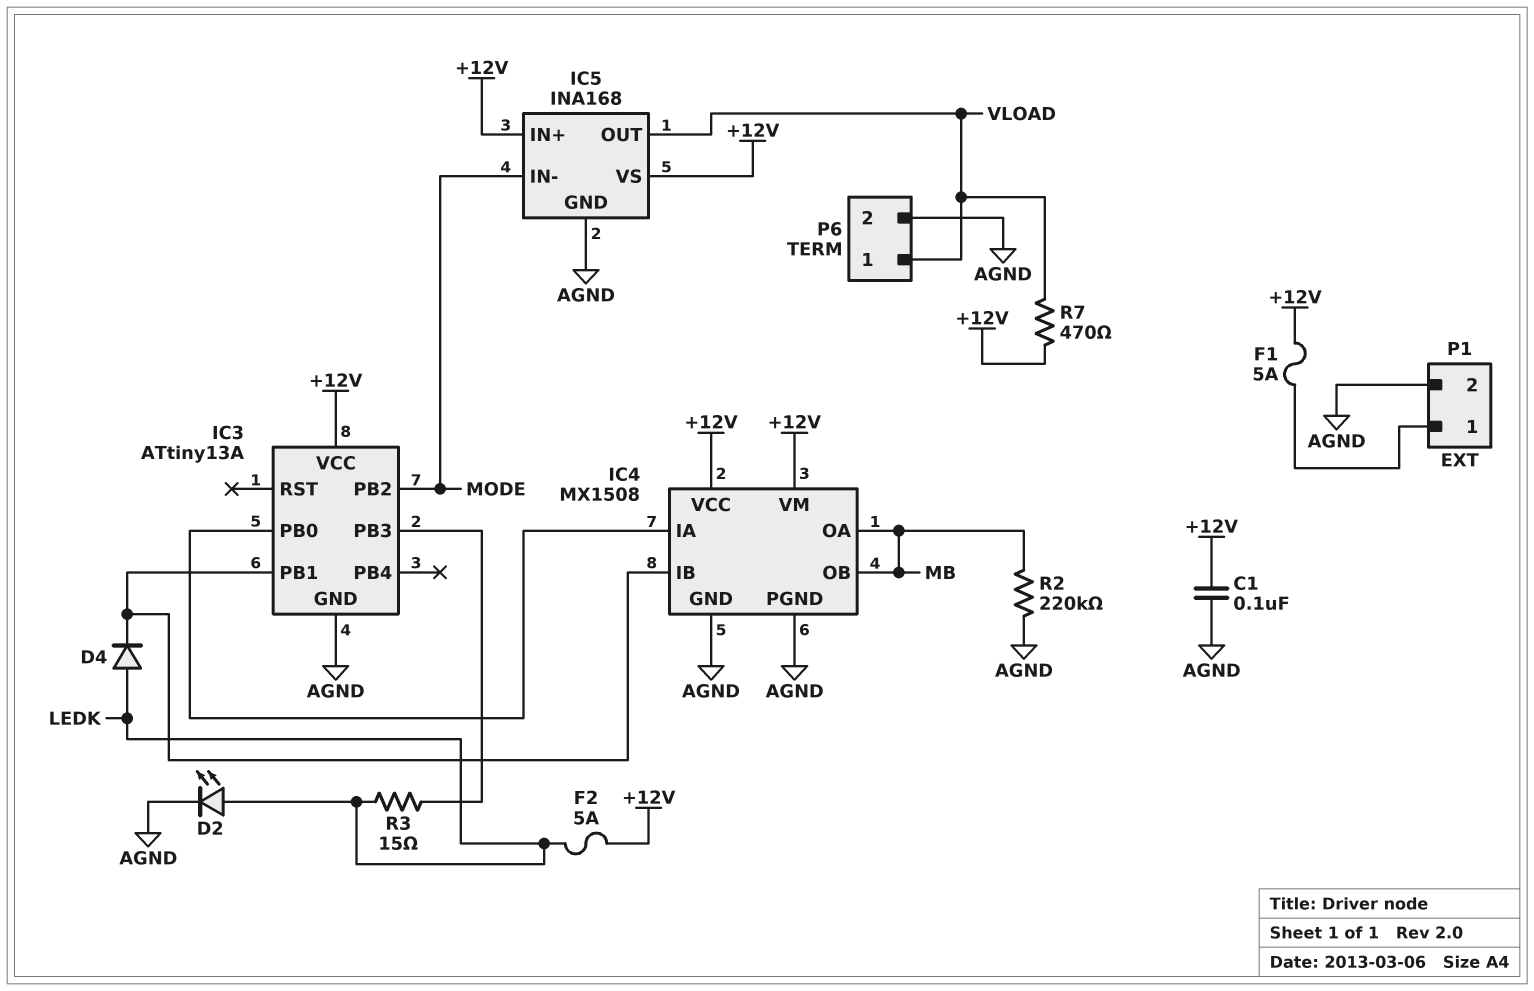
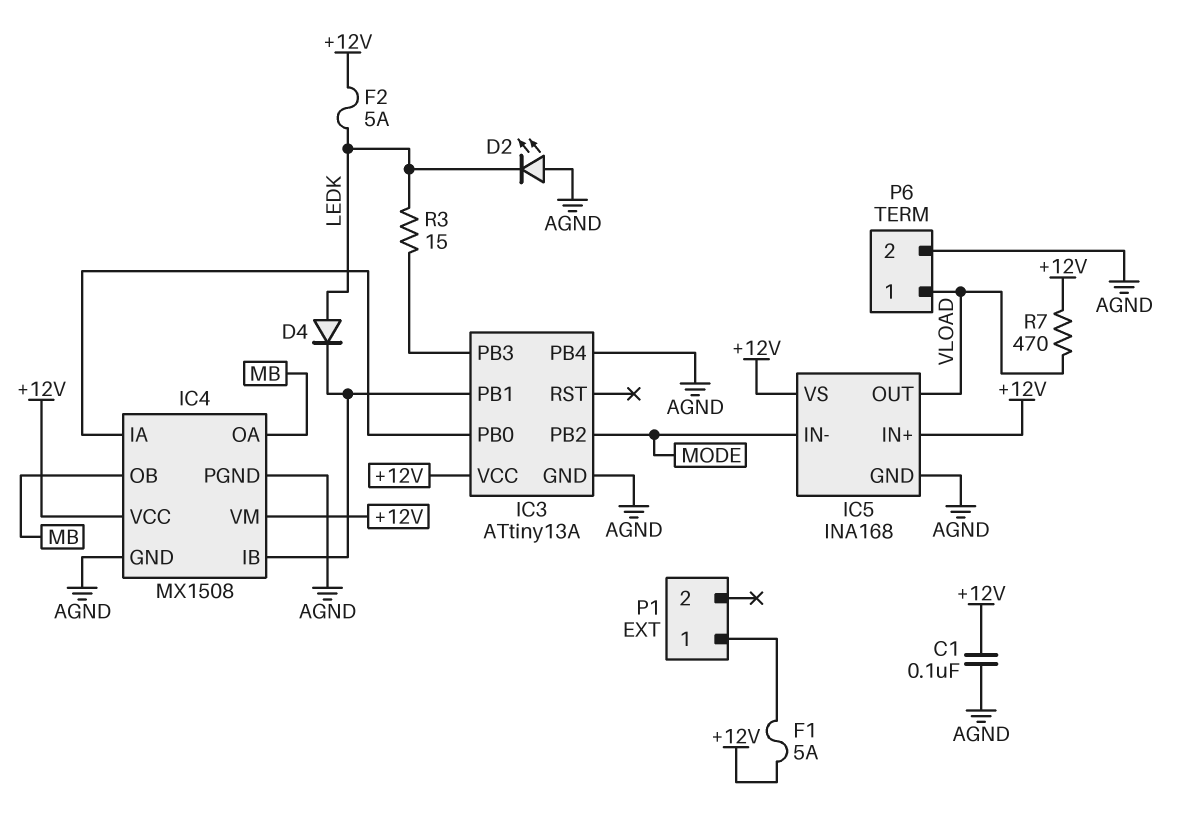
D2: LED (A LEDK, K AGND) -> LED (A AGND, K LEDK)
IC3 pin PB4: none -> AGND
P1 pin 2: AGND -> none
R2: 220k (AGND, MB) -> none

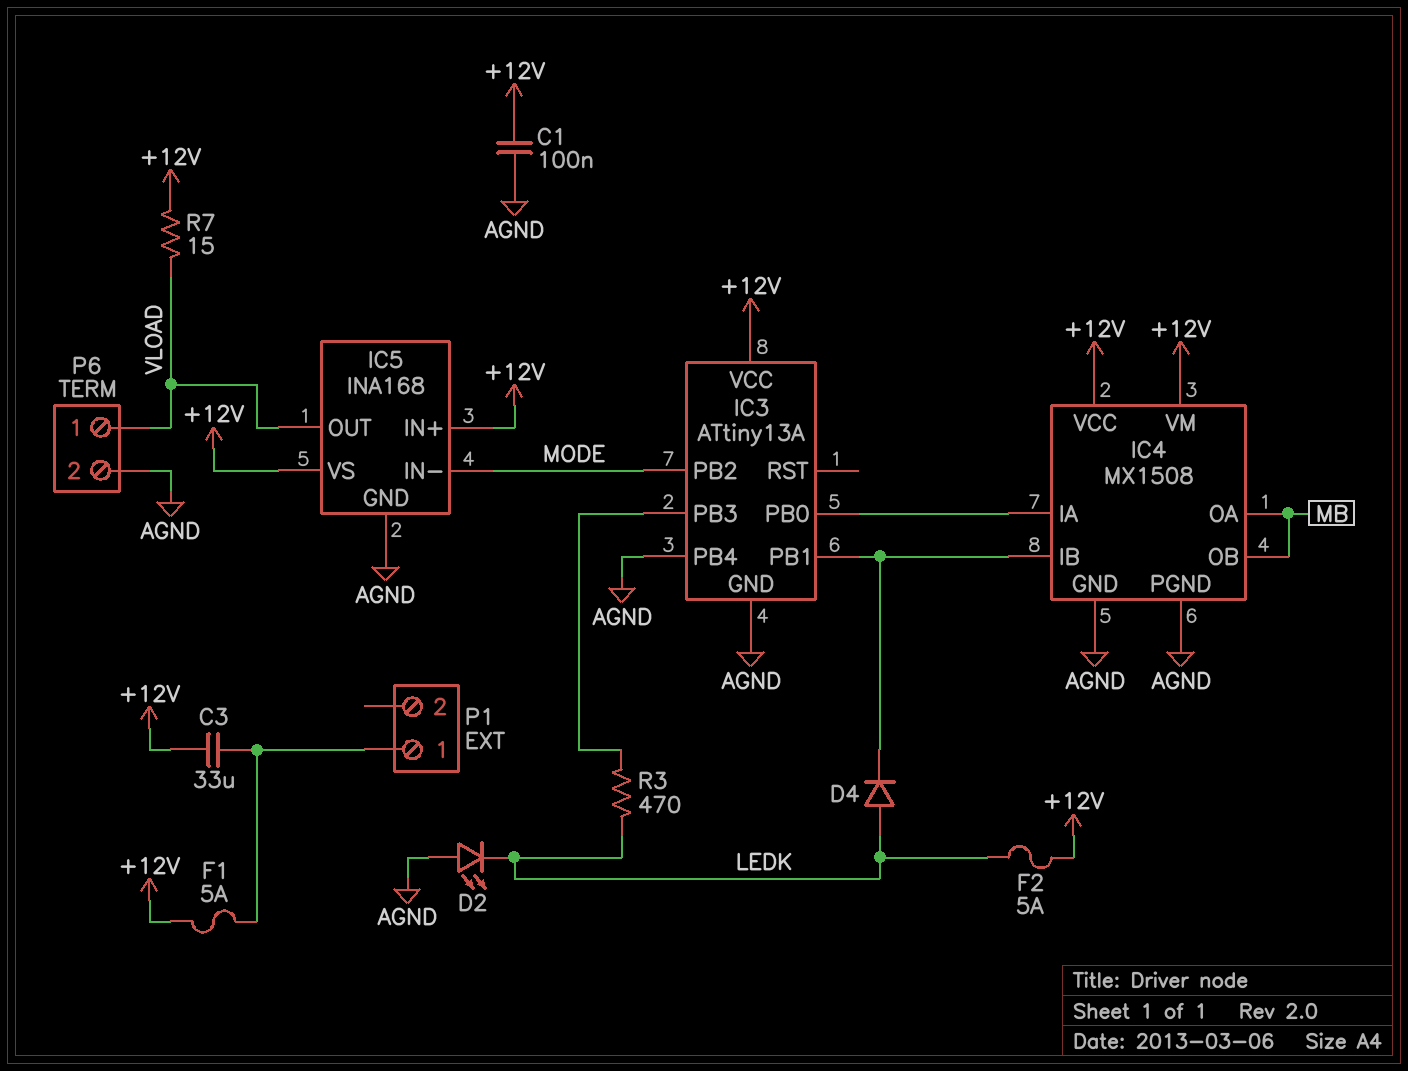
C3: none -> 33uF (+12V, P1/1)
R3: 15 (IC3/PB3, LEDK) -> 470 (IC3/PB3, LEDK)
R7: 470 (+12V, VLOAD) -> 15 (+12V, VLOAD)

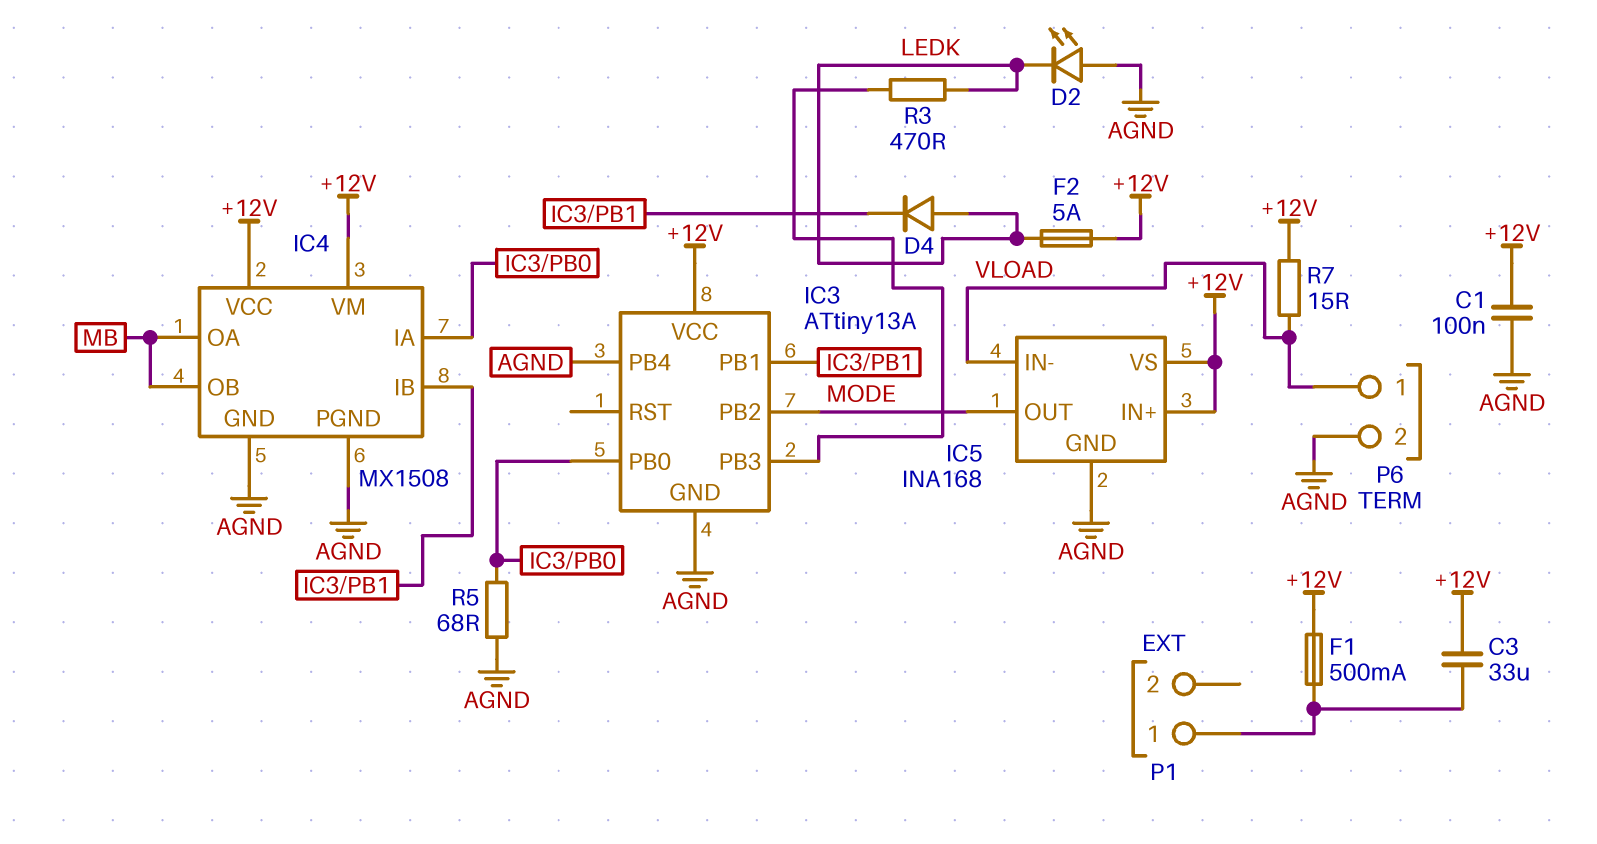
F1: 5A (+12V, P1/1) -> 500mA (+12V, P1/1)
IC5 pin IN-: MODE -> VLOAD
IC5 pin OUT: VLOAD -> MODE
R5: none -> 68 (AGND, IC3/PB0)

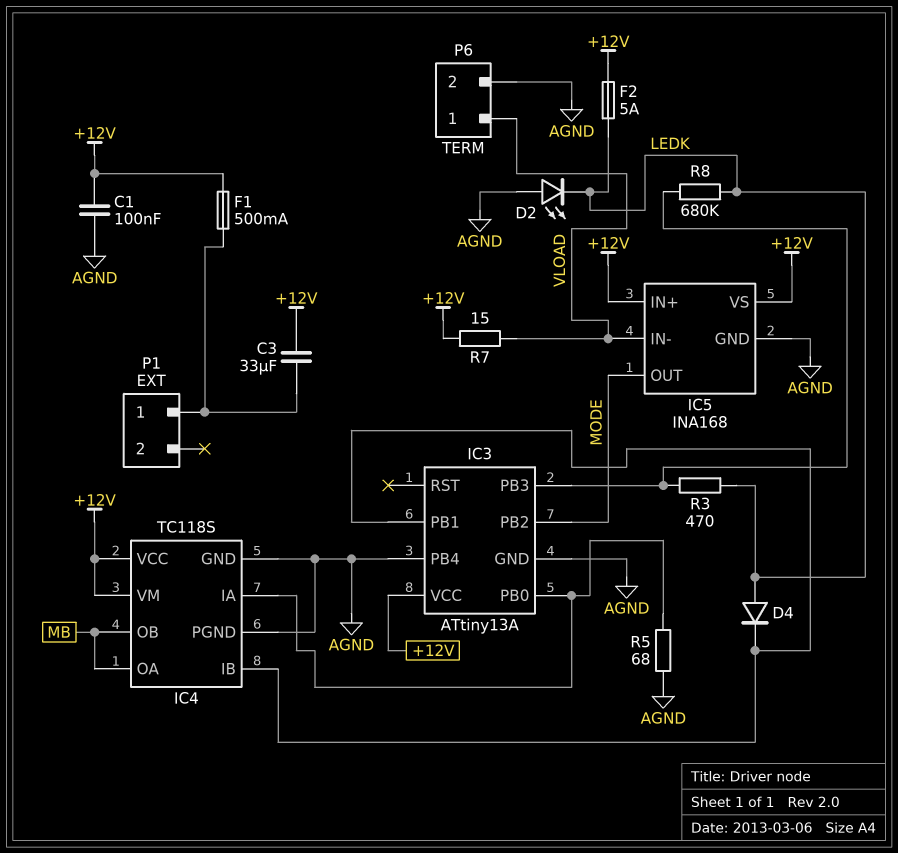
IC4: MX1508 -> TC118S
R8: none -> 680k (IC3/PB3, LEDK)

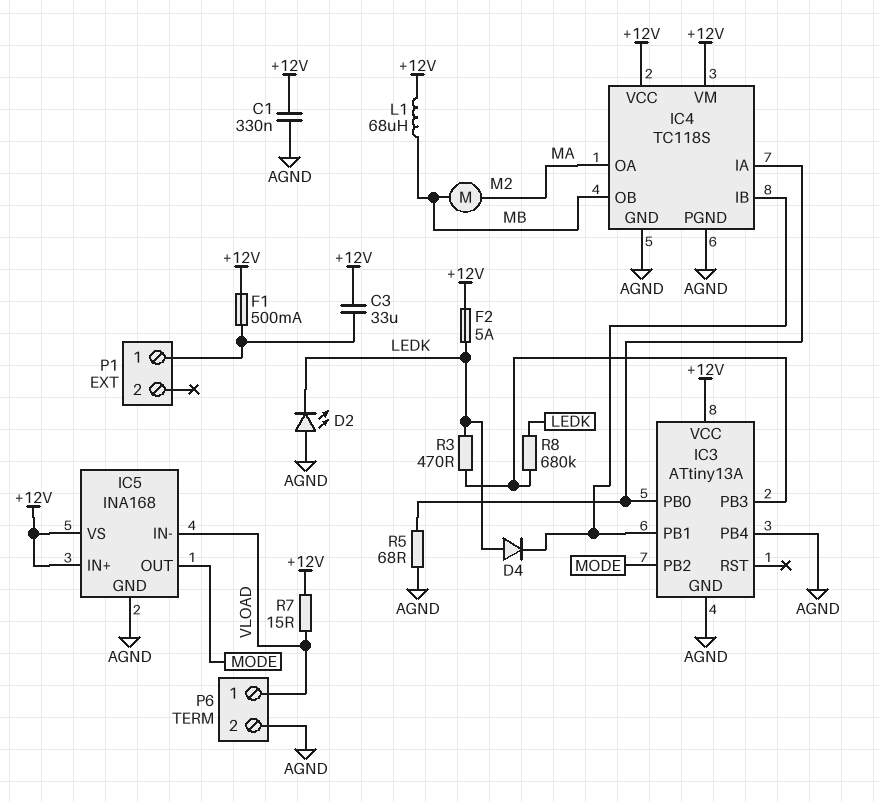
C1: 100nF (+12V, AGND) -> 330nF (+12V, AGND)
IC4 pin OA: MB -> MA
L1: none -> 68uH (+12V, MB)
M2: none -> motor (MA, MB)

